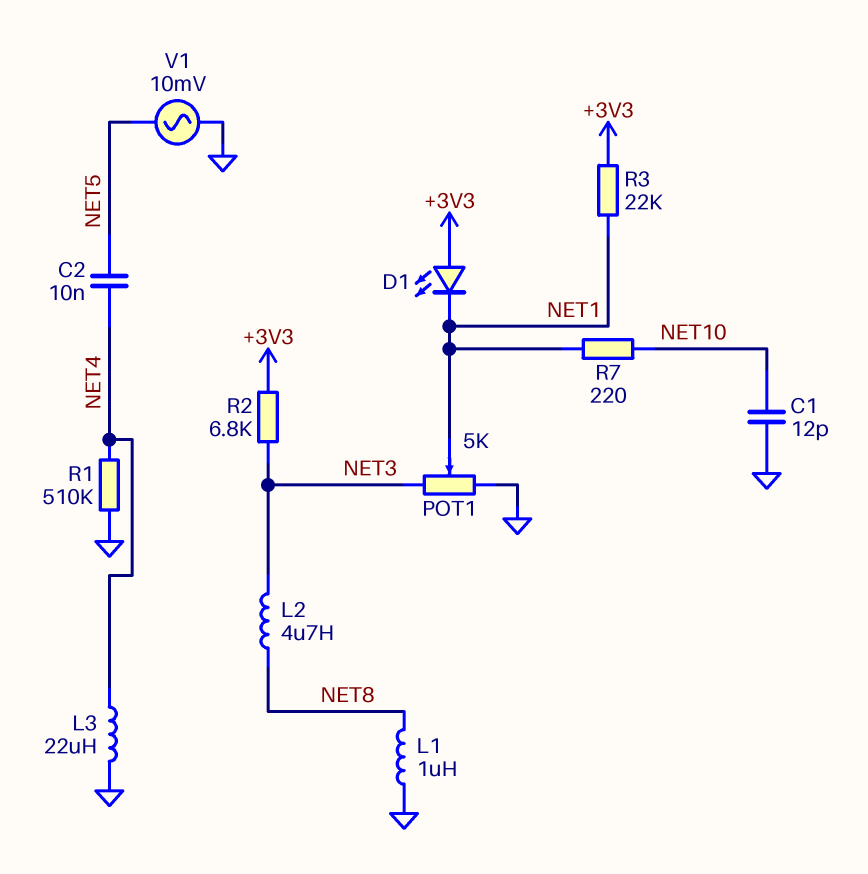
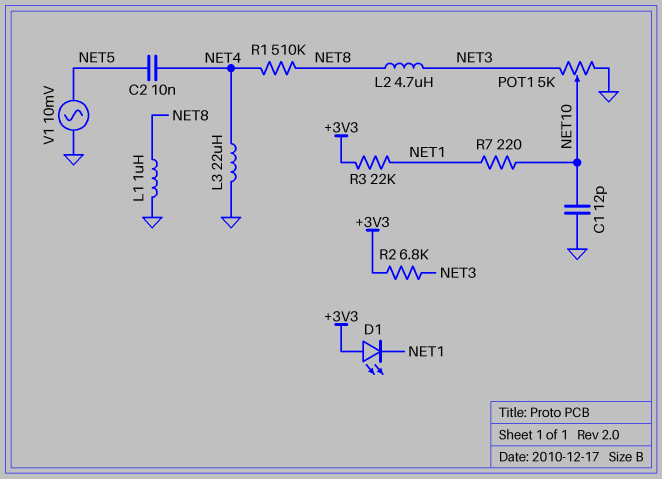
POT1: 5k (GND, NET3, wiper NET1) -> 5k (GND, NET3, wiper NET10)
R1: 510k (GND, NET4) -> 510k (NET4, NET8)

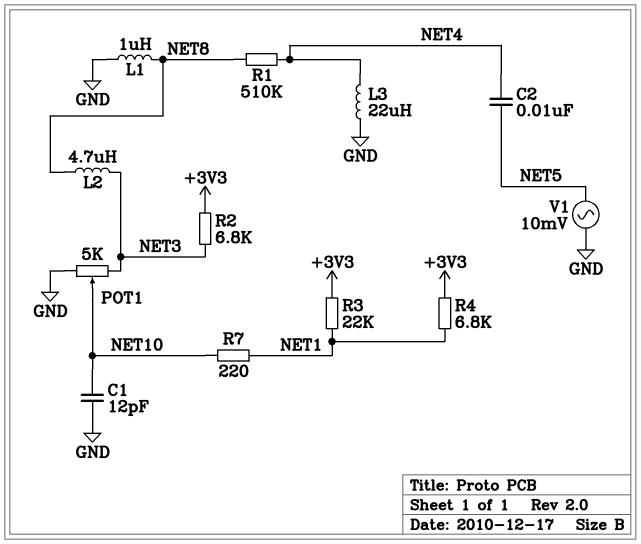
D1: LED (A +3V3, K NET1) -> none
R4: none -> 6.8k (+3V3, NET1)

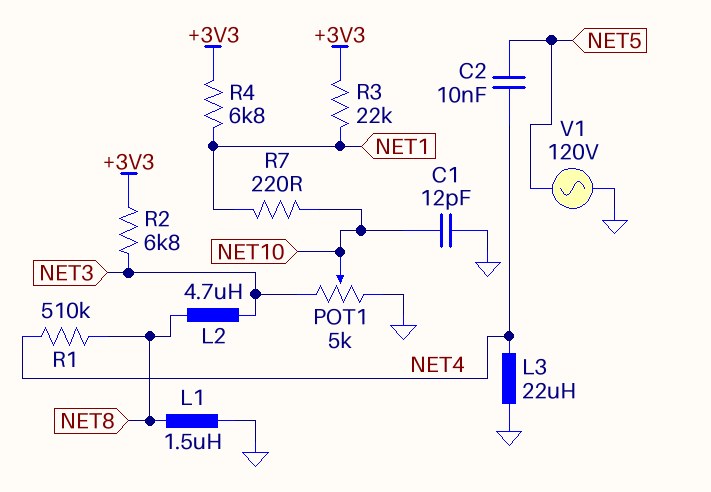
L1: 1uH (GND, NET8) -> 1.5uH (GND, NET8)
V1: AC 10mV (GND, NET5) -> AC 120V (GND, NET5)

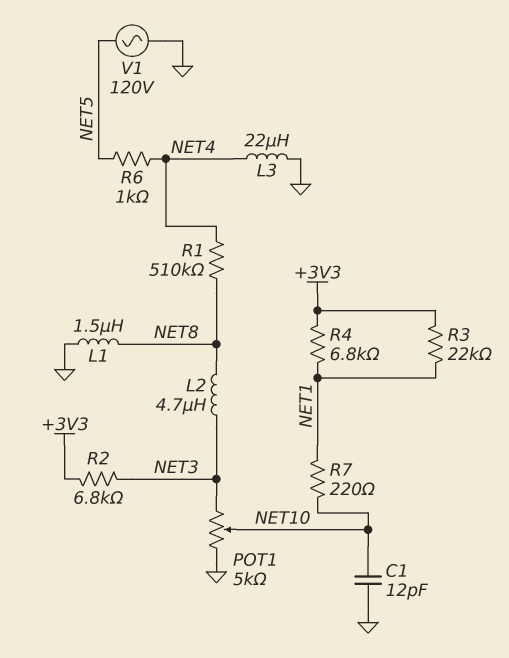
C2: 10nF (NET4, NET5) -> none
R6: none -> 1k (NET4, NET5)

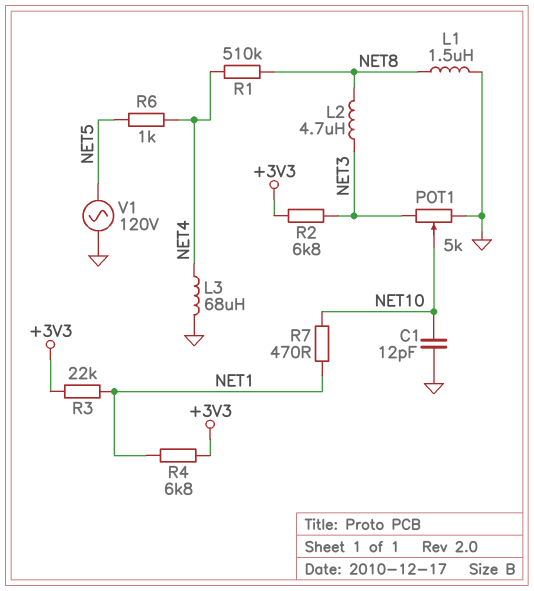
L3: 22uH (GND, NET4) -> 68uH (GND, NET4)
R7: 220 (NET1, NET10) -> 470 (NET1, NET10)

